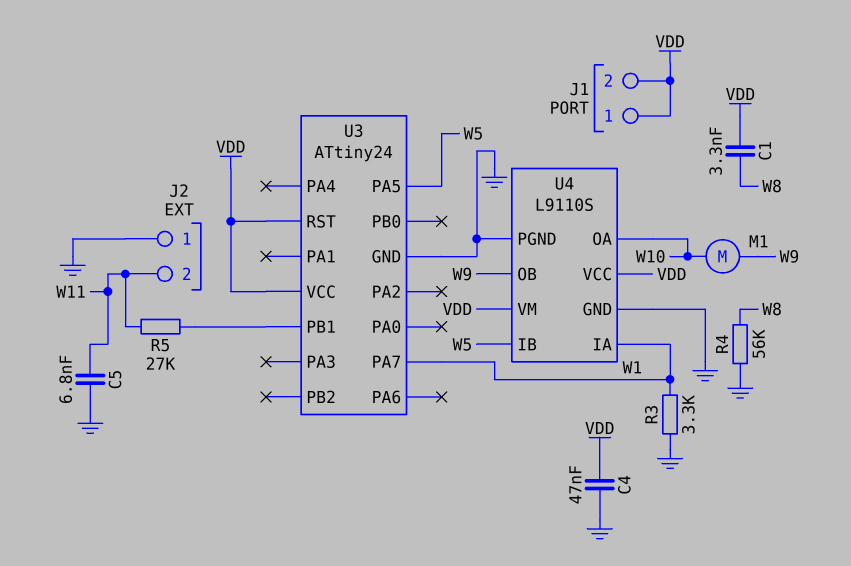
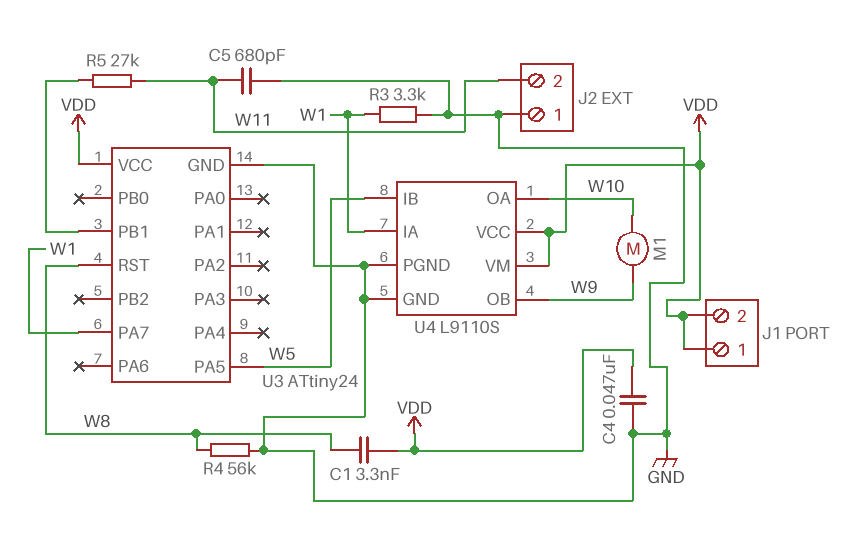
C5: 6.8nF (GND, W11) -> 680pF (GND, W11)
U3 pin RST: VDD -> W8

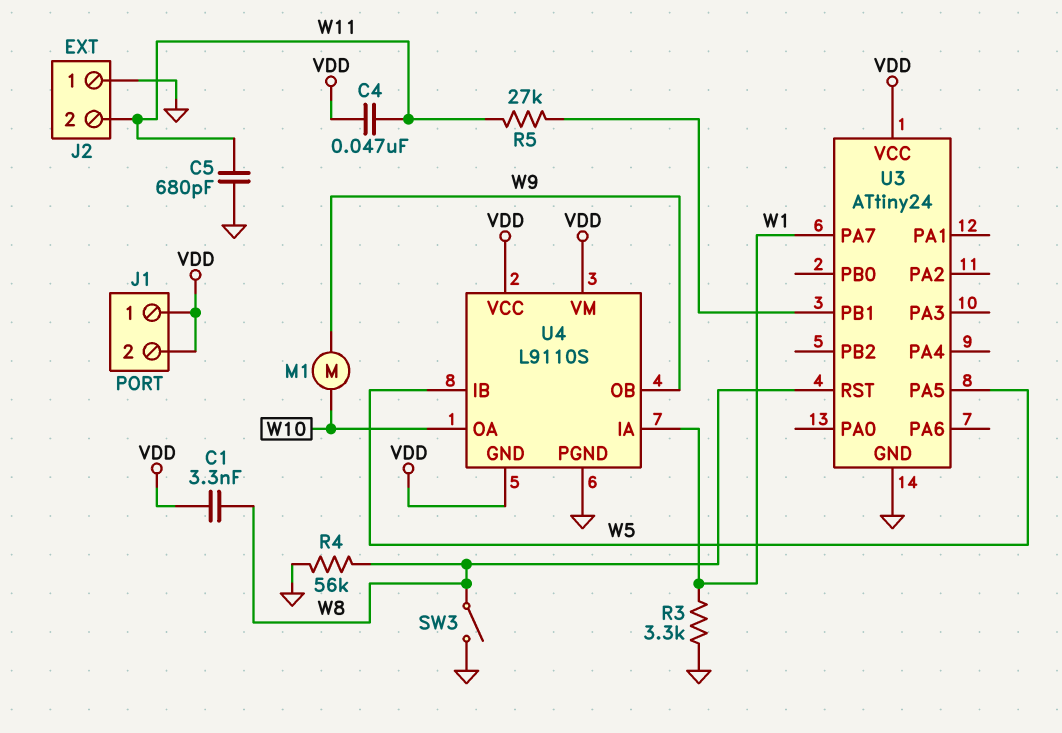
C4: 47nF (GND, VDD) -> 47nF (VDD, W11)
SW3: none -> switch (GND, W8)
U4 pin GND: GND -> VDD

